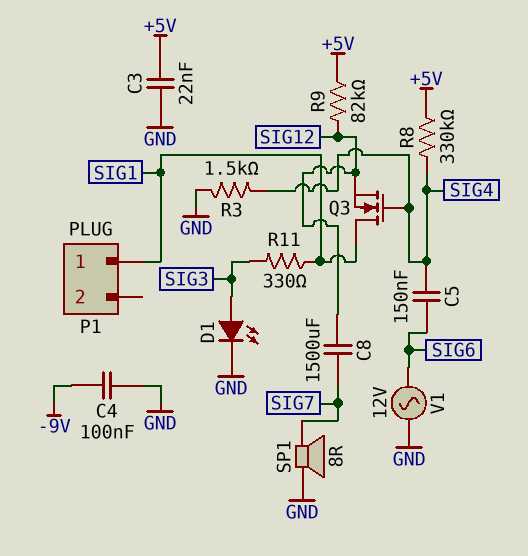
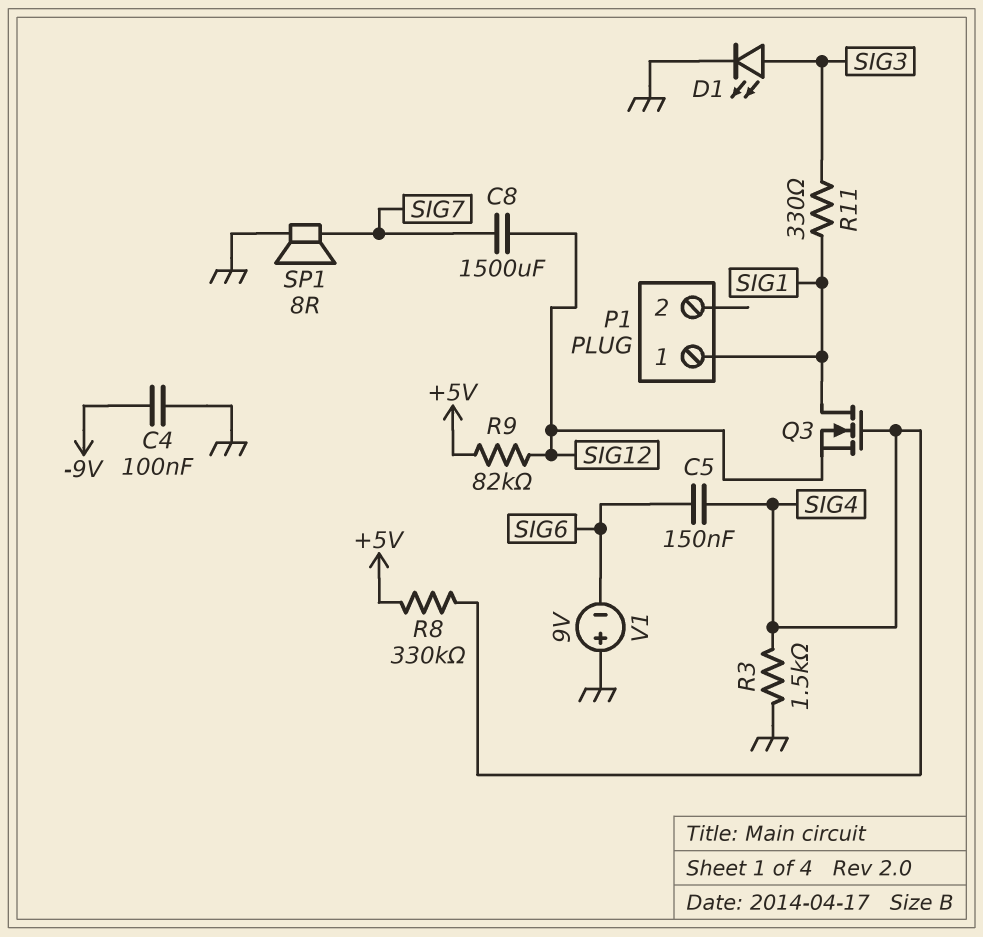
C3: 22nF (+5V, GND) -> none
V1: AC 12V (GND, SIG6) -> 9V (plus GND, minus SIG6)

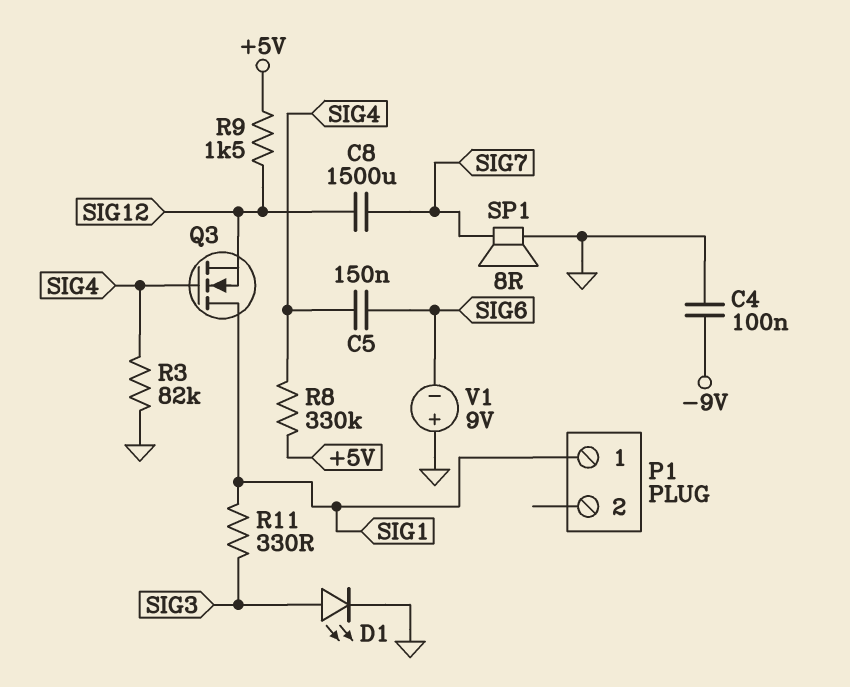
R3: 1.5k (GND, SIG4) -> 82k (GND, SIG4)
R9: 82k (+5V, SIG12) -> 1.5k (+5V, SIG12)

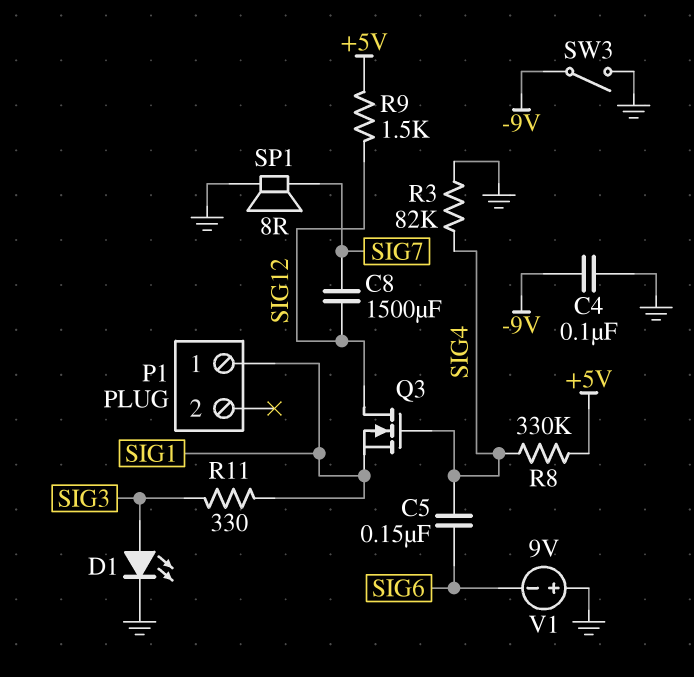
Q3: NMOS (G SIG4, D SIG1, S SIG12) -> NMOS (G SIG4, D SIG12, S SIG1)
SW3: none -> switch (-9V, GND)

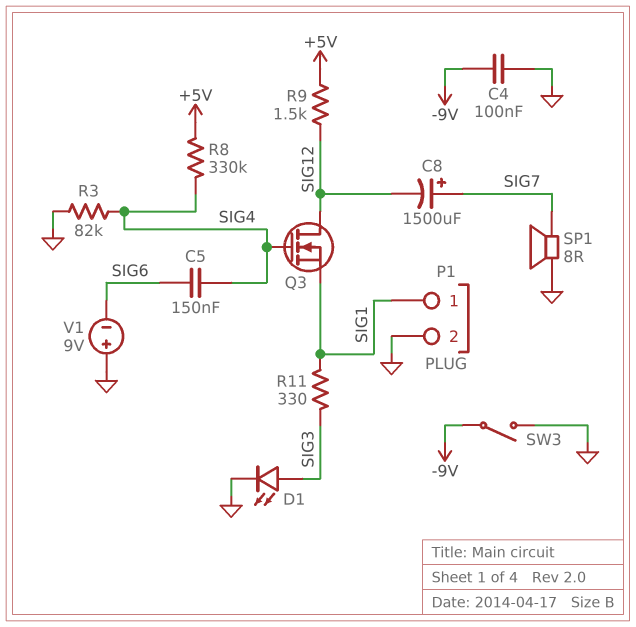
C8: 1500uF (SIG7, SIG12) -> 1500uF (plus SIG7, minus SIG12)
P1 pin 2: none -> GND

